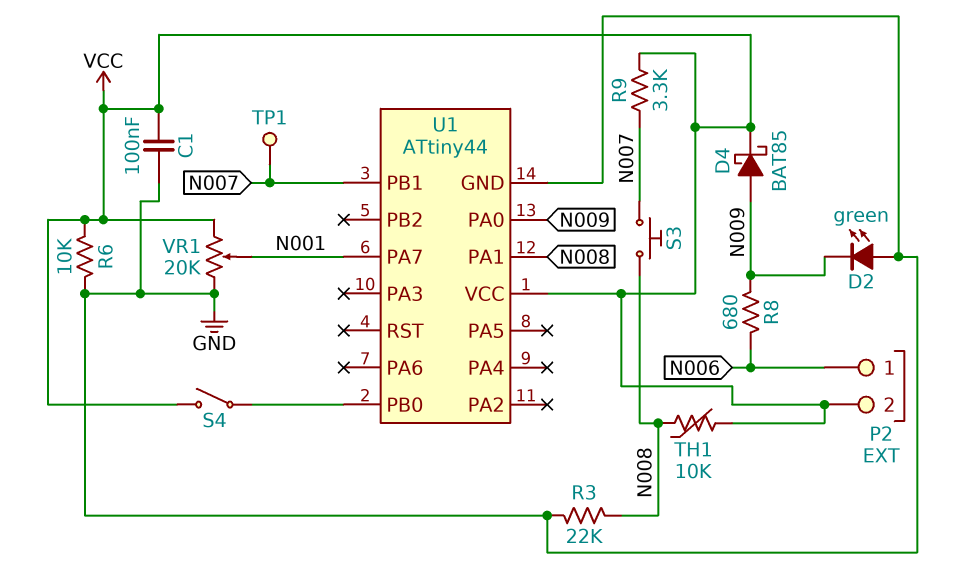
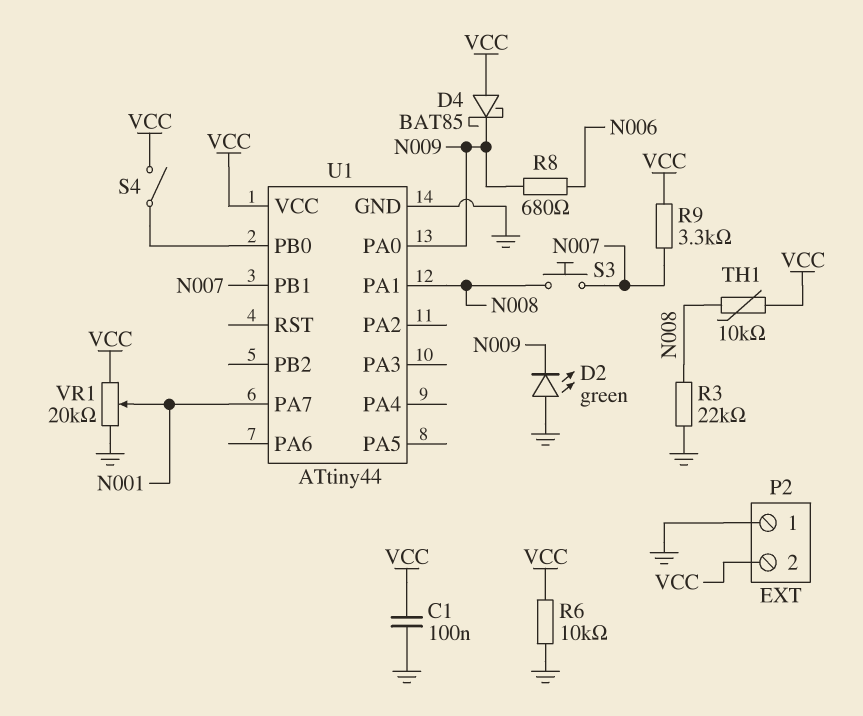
D4: schottky BAT85 (A N009, K VCC) -> schottky BAT85 (A VCC, K N009)
P2 pin 1: N006 -> GND
TP1: test point (N007) -> none

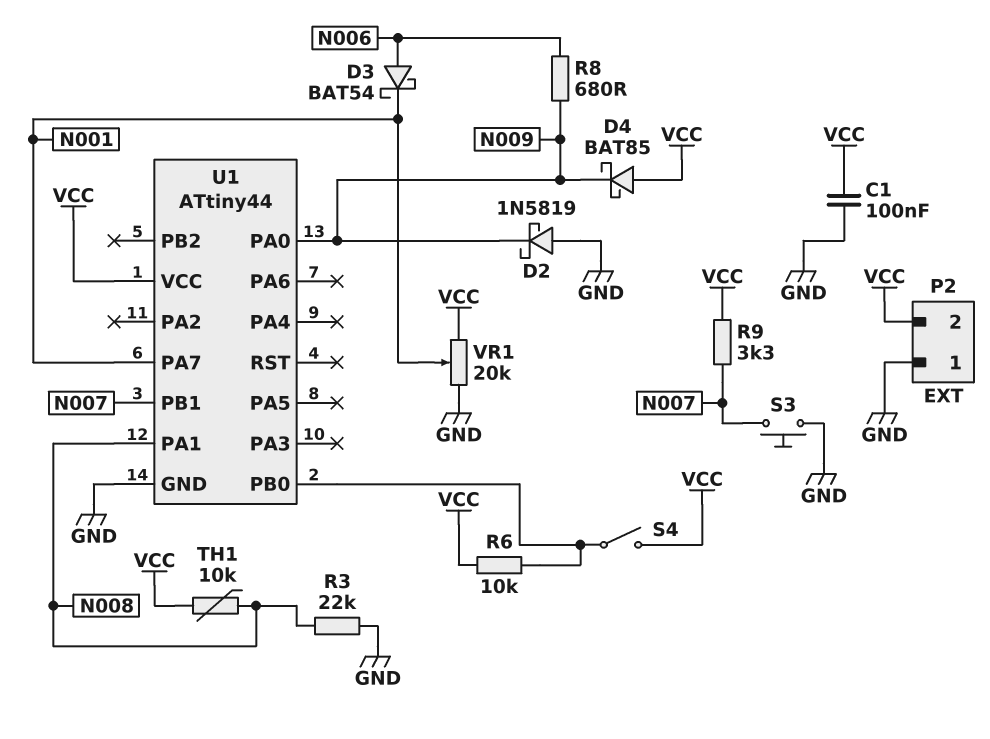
D2: LED green (A GND, K N009) -> schottky 1N5819 (A GND, K N009)
D3: none -> schottky BAT54 (A N006, K N001)
R6: 10k (GND, VCC) -> 10k (U1/PB0, VCC)
S3: button (N007, N008) -> button (GND, N007)

